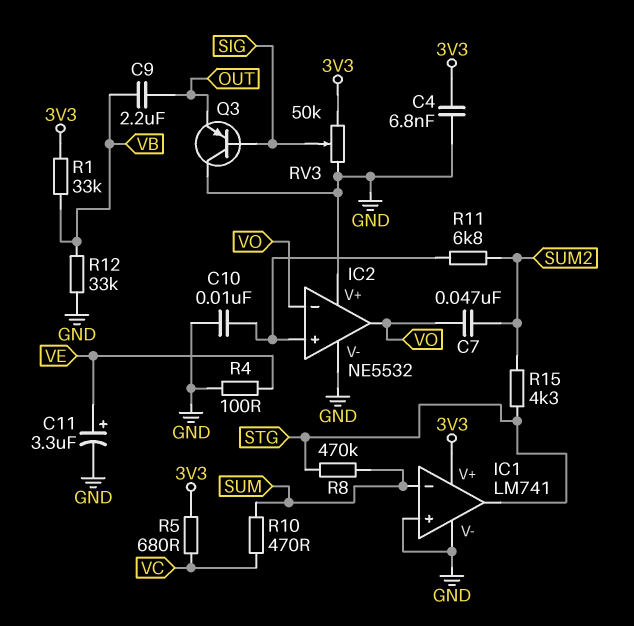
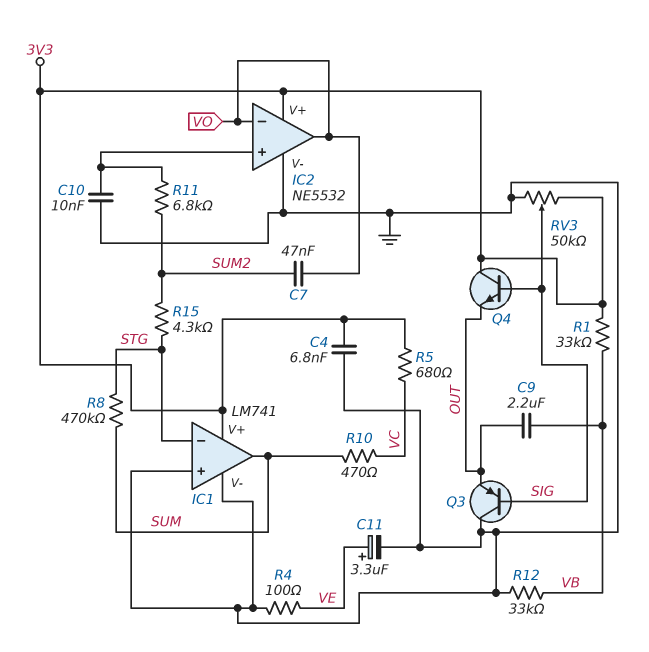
IC1 pin in-: SUM -> STG
IC1 pin out: STG -> SUM
IC2 pin V+: GND -> 3V3
Q4: none -> NPN (B SIG, C 3V3, E OUT)

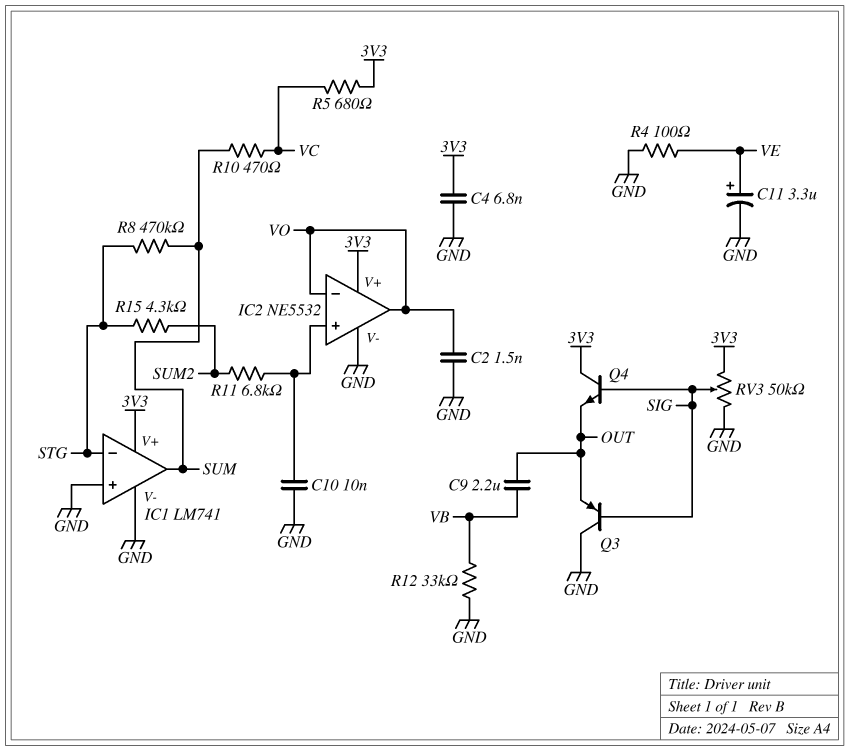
C2: none -> 1.5nF (GND, VO)
C7: 47nF (SUM2, VO) -> none
R1: 33k (3V3, VB) -> none

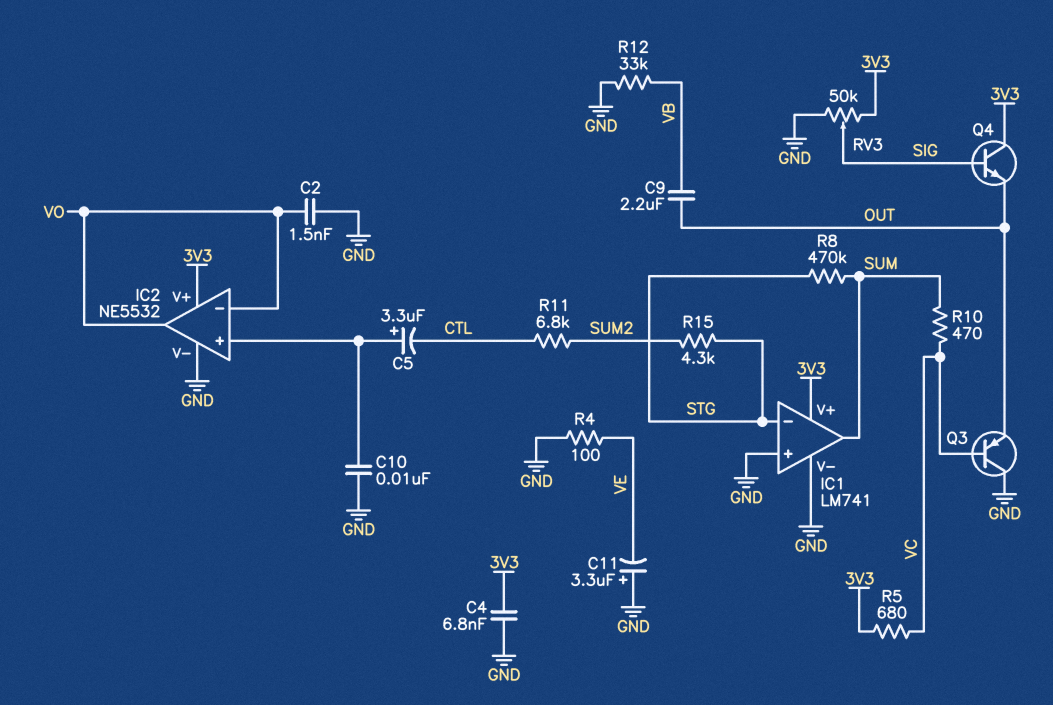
C5: none -> 3.3uF (plus IC2/in+, minus CTL)
C11: 3.3uF (plus VE, minus GND) -> 3.3uF (plus GND, minus VE)
Q3: PNP (B SIG, C GND, E OUT) -> PNP (B VC, C GND, E OUT)
R11: 6.8k (IC2/in+, SUM2) -> 6.8k (CTL, SUM2)

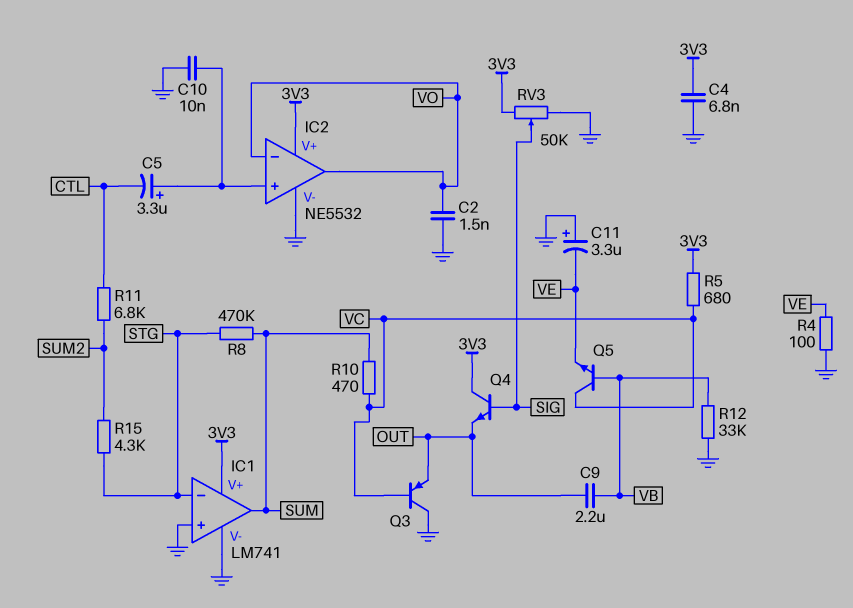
Q5: none -> NPN (B VB, C VC, E VE)

